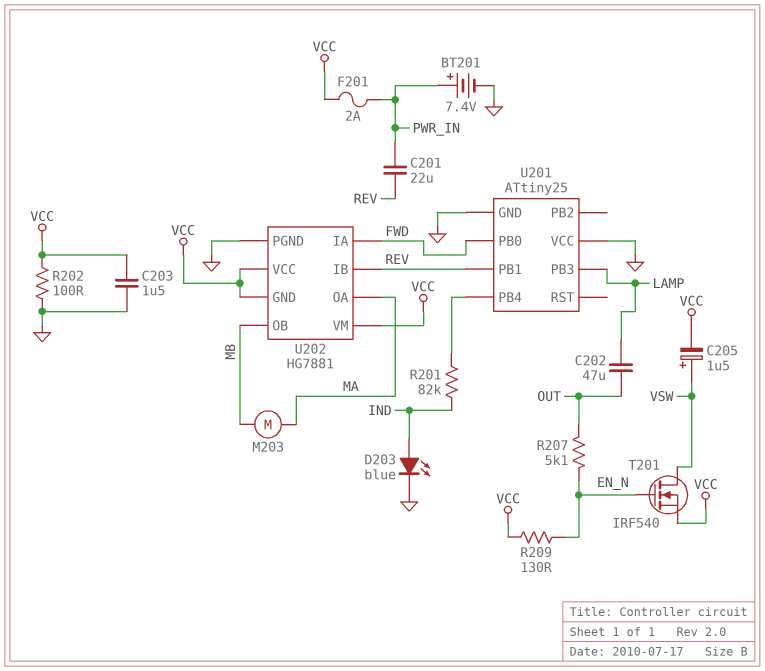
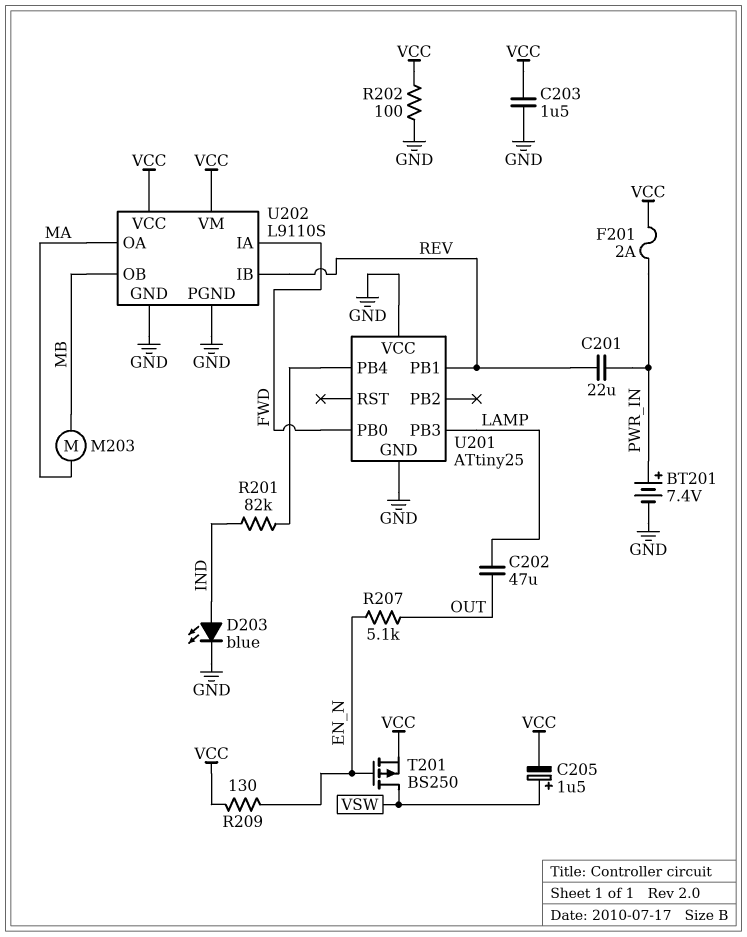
T201: NMOS IRF540 (G EN_N, D VSW, S VCC) -> PMOS BS250 (G EN_N, D VSW, S VCC)
U202: HG7881 -> L9110S
U202 pin GND: VCC -> GND

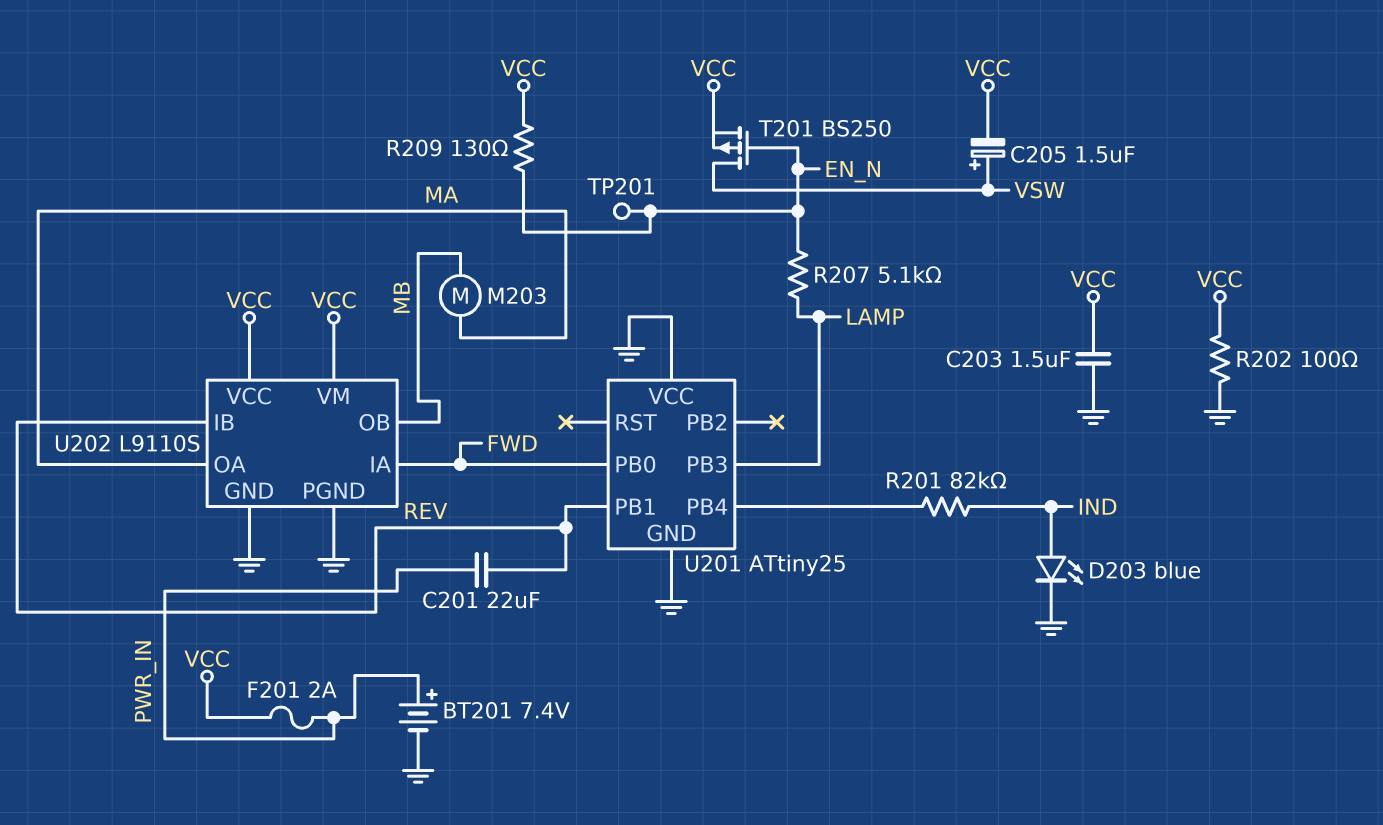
C202: 47uF (LAMP, OUT) -> none
R207: 5.1k (EN_N, OUT) -> 5.1k (EN_N, LAMP)
TP201: none -> test point (EN_N)

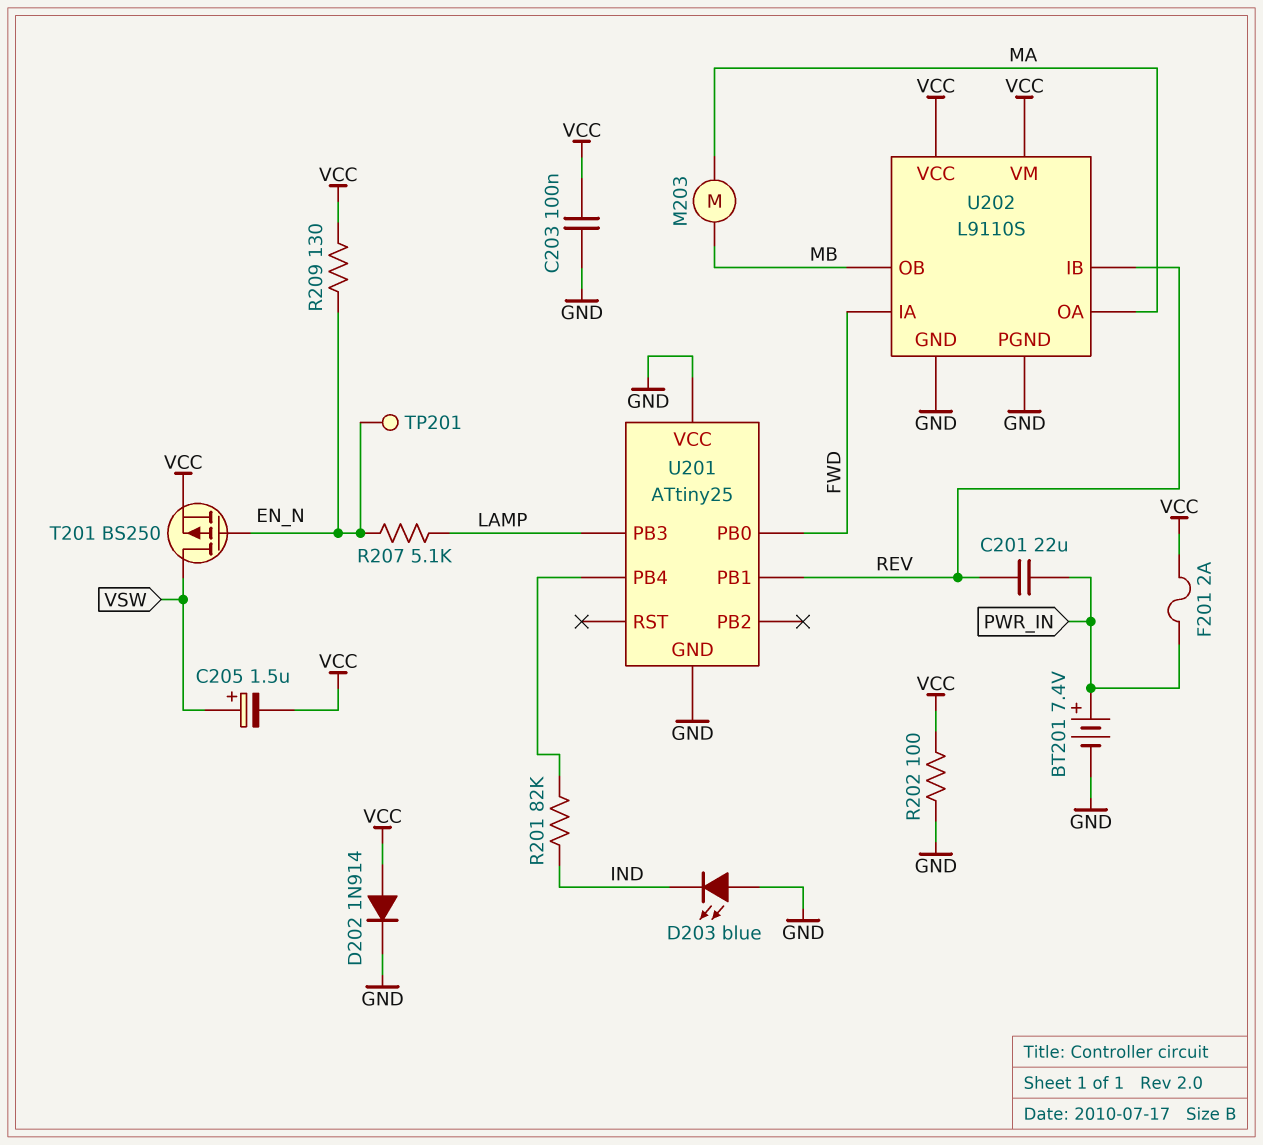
C203: 1.5uF (GND, VCC) -> 100nF (GND, VCC)
D202: none -> diode 1N914 (A VCC, K GND)
D203: LED blue (A IND, K GND) -> LED blue (A GND, K IND)

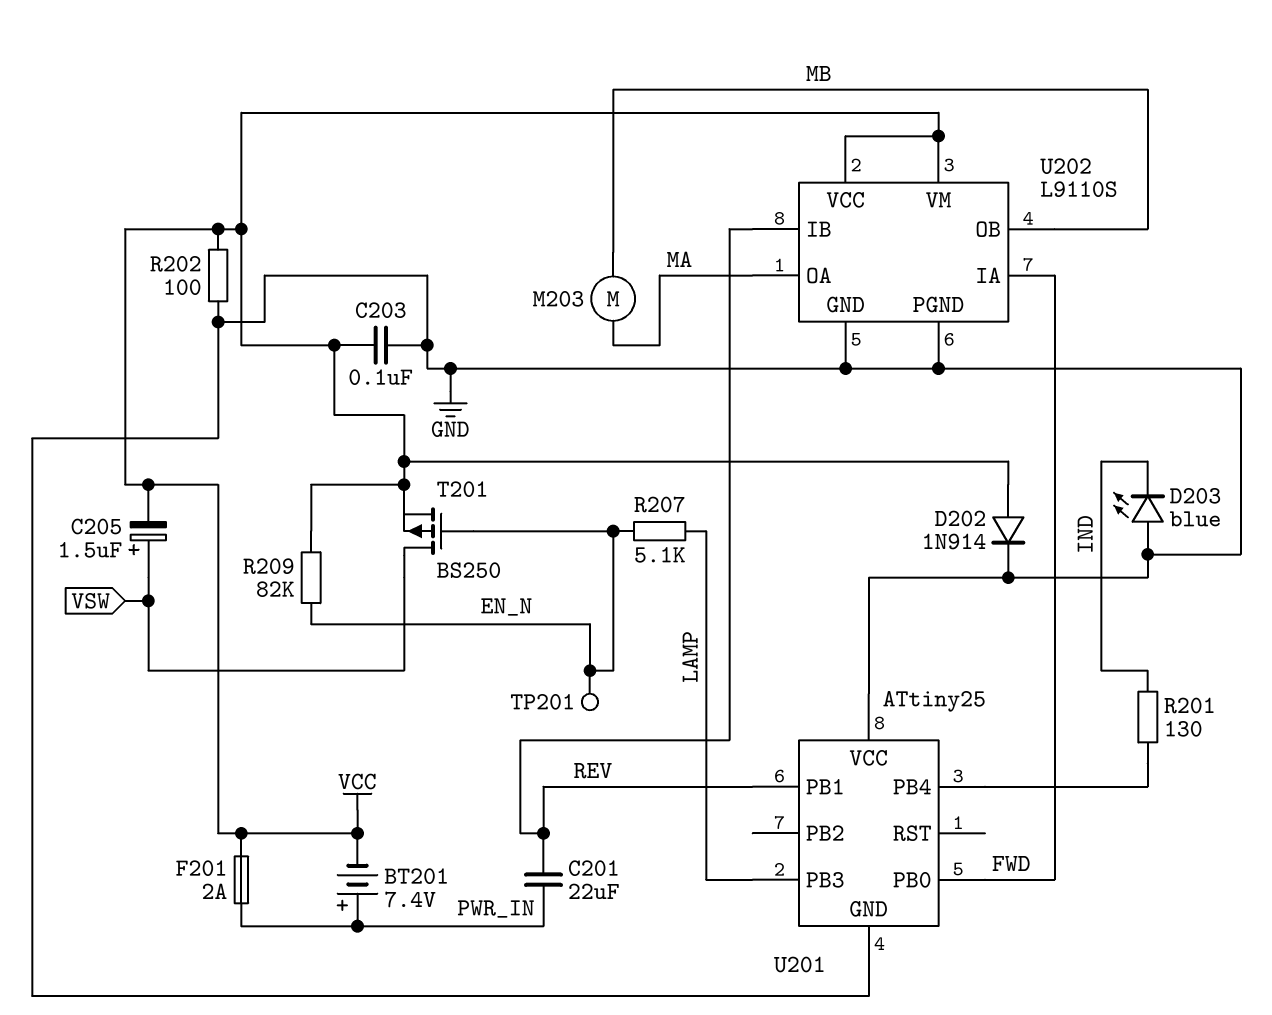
BT201: 7.4V (plus PWR_IN, minus GND) -> 7.4V (plus PWR_IN, minus VCC)
R201: 82k (IND, U201/PB4) -> 130 (IND, U201/PB4)
R209: 130 (EN_N, VCC) -> 82k (EN_N, VCC)

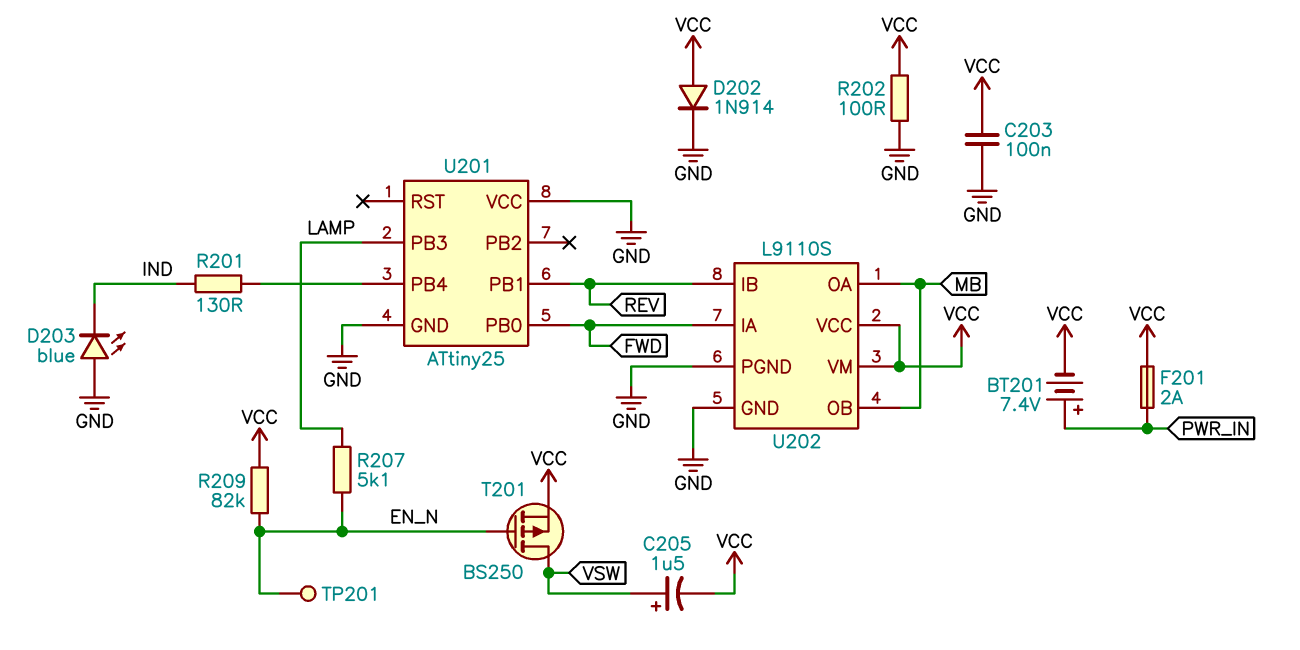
C201: 22uF (PWR_IN, REV) -> none
M203: motor (MA, MB) -> none
U202 pin OA: MA -> MB

